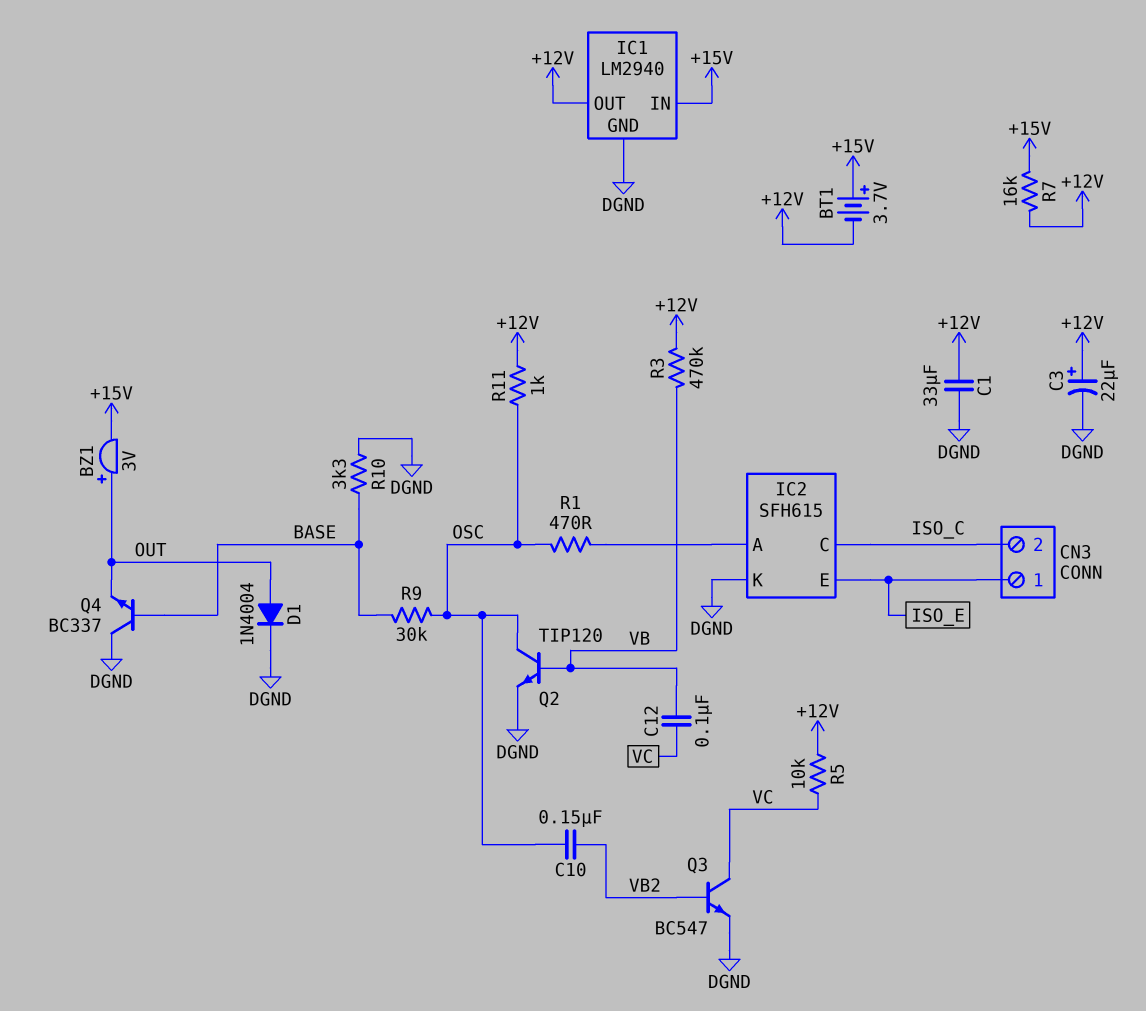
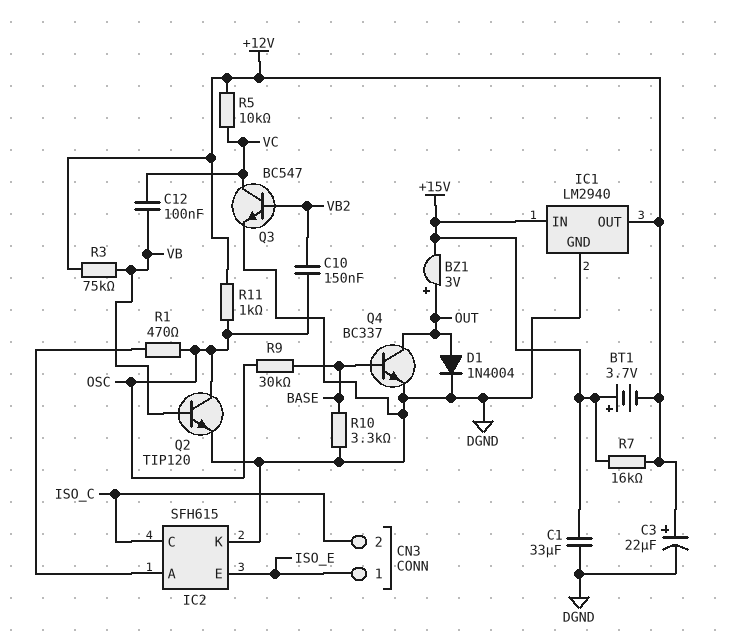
C1: 33uF (+12V, DGND) -> 33uF (+15V, DGND)
Q4: NPN BC337 (B BASE, C DGND, E OUT) -> NPN BC337 (B BASE, C OUT, E DGND)
R3: 470k (+12V, VB) -> 75k (+12V, VB)

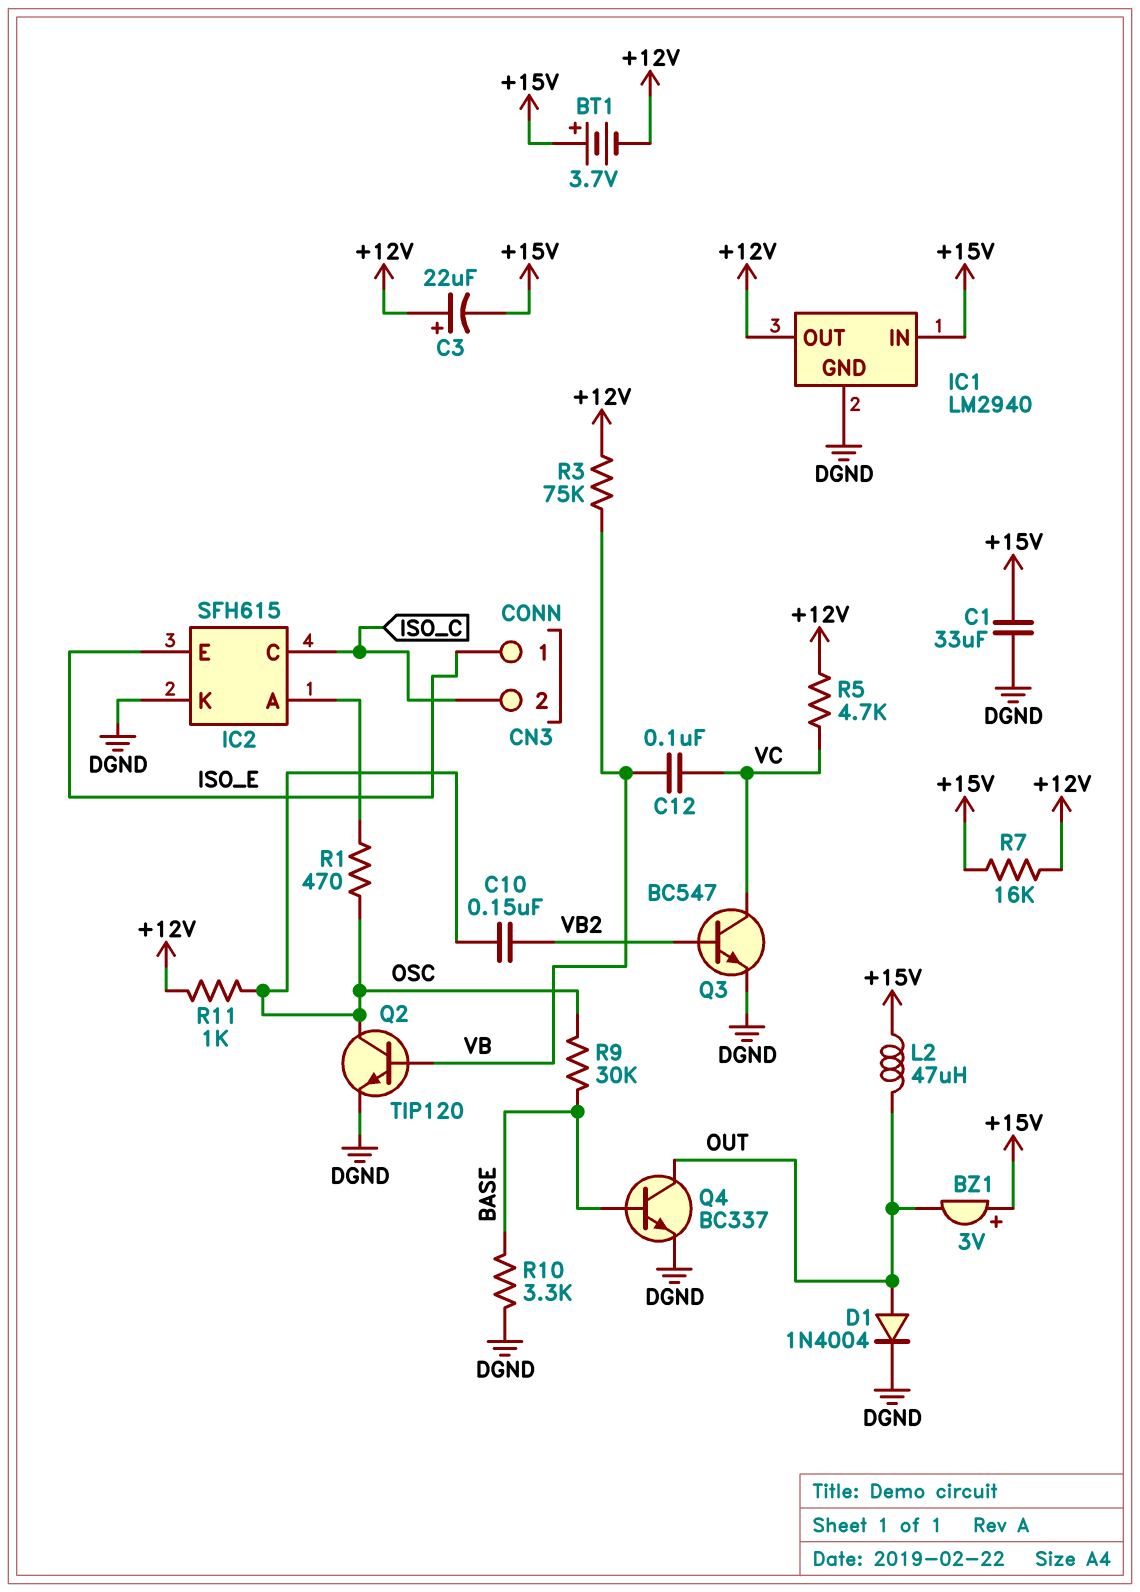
BZ1: buzzer 3V (plus OUT, minus +15V) -> buzzer 3V (plus +15V, minus OUT)
C3: 22uF (plus +12V, minus DGND) -> 22uF (plus +12V, minus +15V)
L2: none -> 47uH (+15V, OUT)
R5: 10k (+12V, VC) -> 4.7k (+12V, VC)

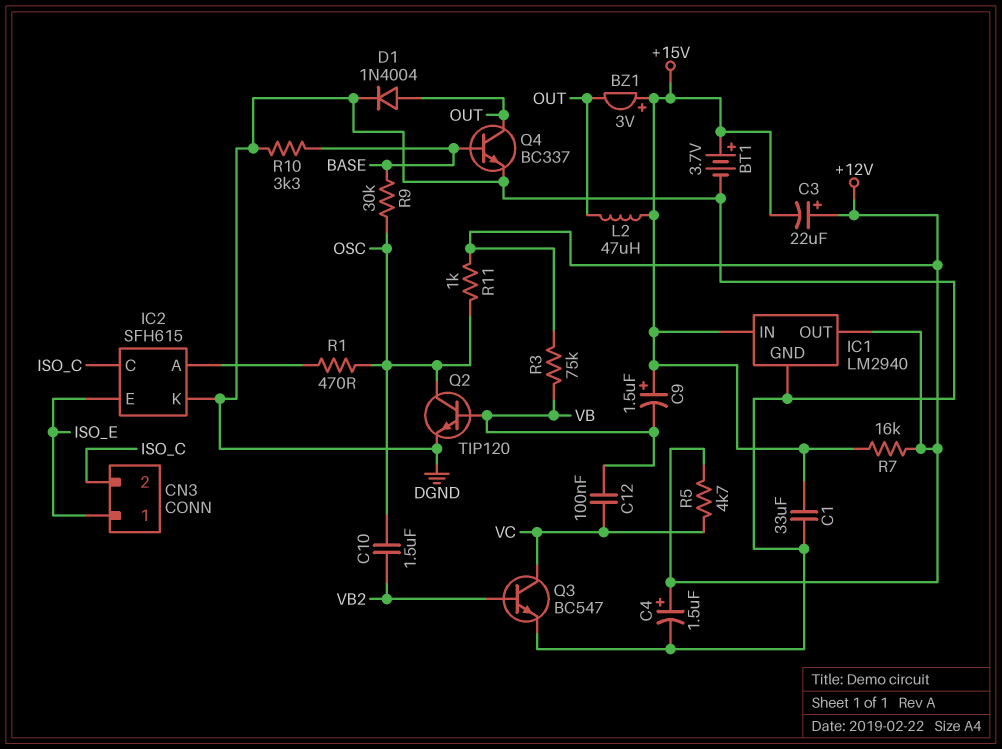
BT1: 3.7V (plus +15V, minus +12V) -> 3.7V (plus +15V, minus DGND)
C4: none -> 1.5uF (plus +12V, minus DGND)
C9: none -> 1.5uF (plus +15V, minus VB)
C10: 150nF (OSC, VB2) -> 1.5uF (OSC, VB2)

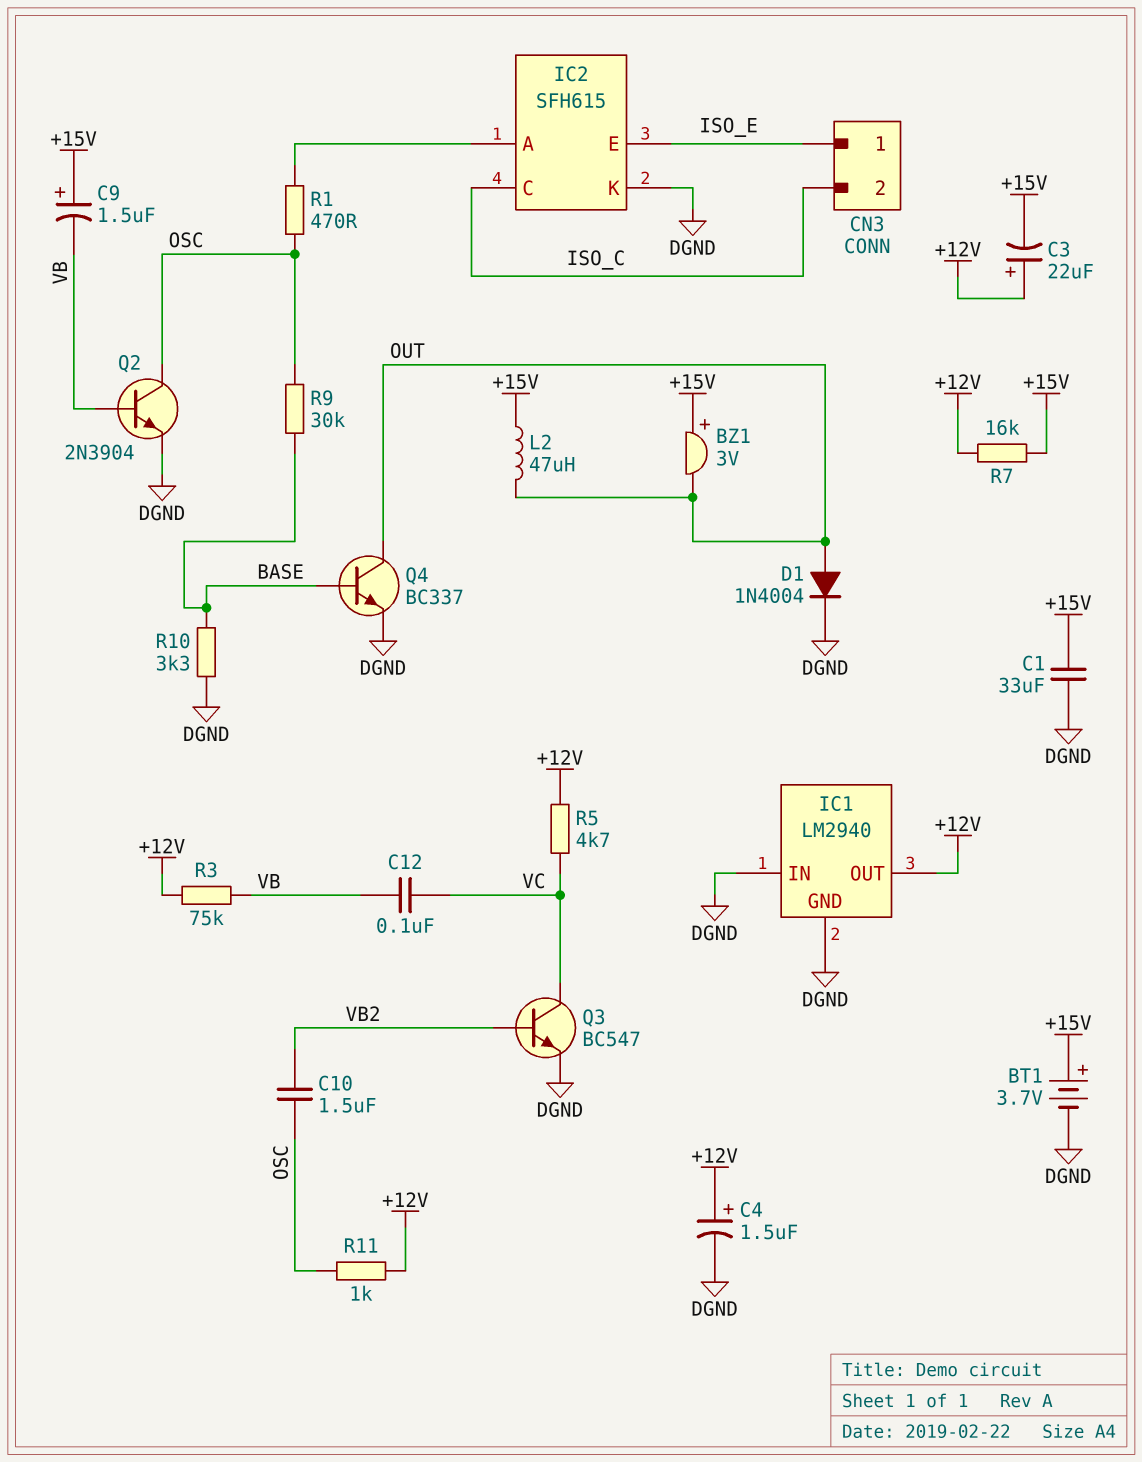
IC1 pin IN: +15V -> DGND
Q2: NPN TIP120 (B VB, C OSC, E DGND) -> NPN 2N3904 (B VB, C OSC, E DGND)

